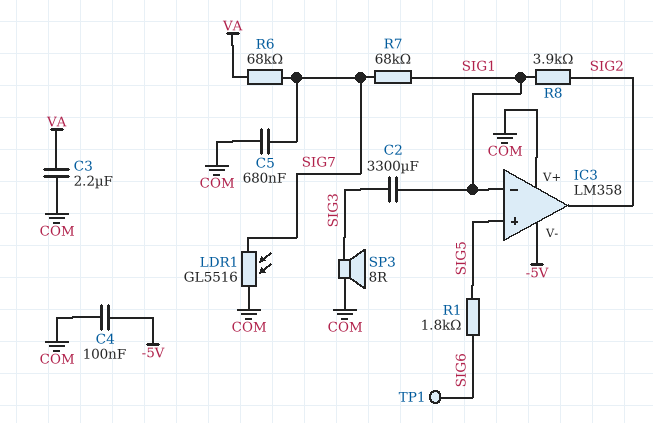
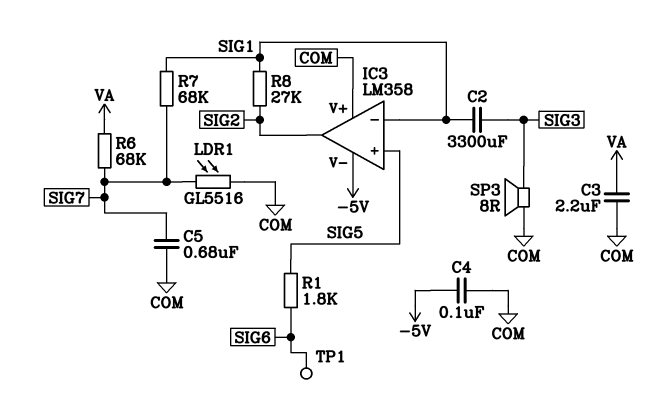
R8: 3.9k (SIG1, SIG2) -> 27k (SIG1, SIG2)

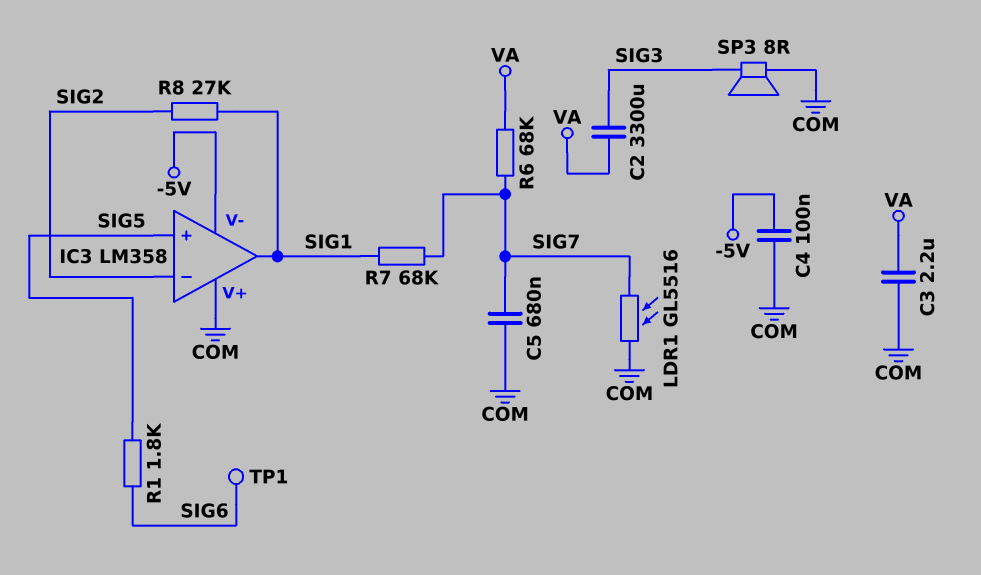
C2: 3300uF (SIG1, SIG3) -> 3300uF (SIG3, VA)
IC3 pin in-: SIG1 -> SIG2
IC3 pin out: SIG2 -> SIG1

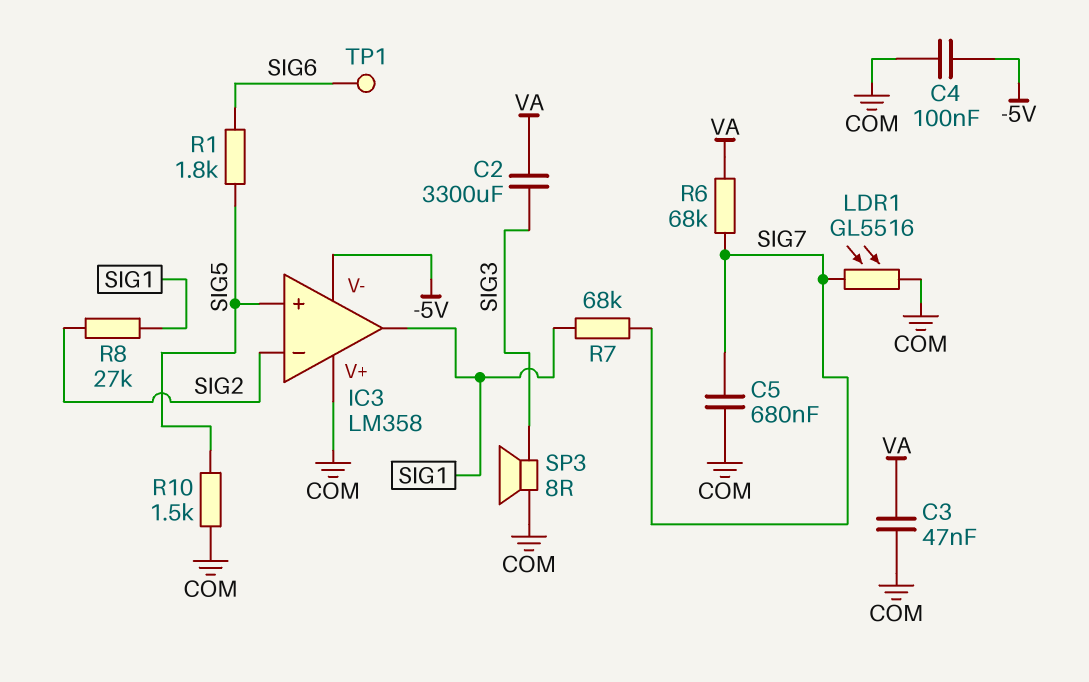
C3: 2.2uF (COM, VA) -> 47nF (COM, VA)
R10: none -> 1.5k (COM, SIG5)

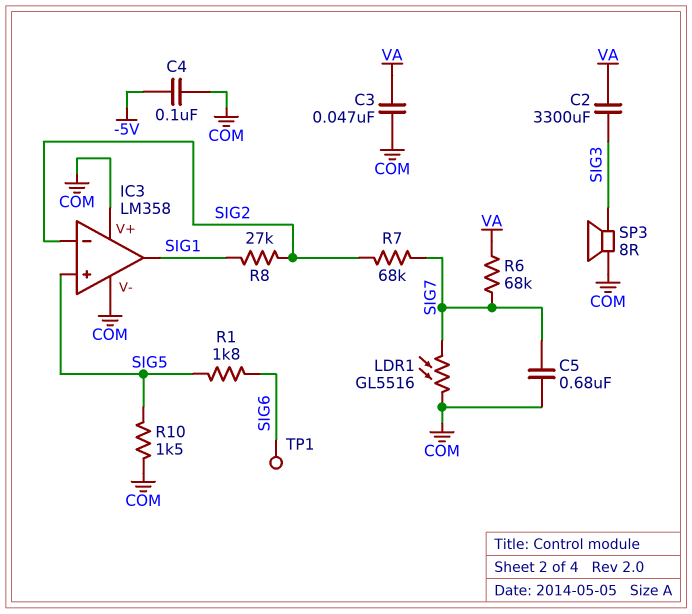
IC3 pin V-: -5V -> COM
R7: 68k (SIG1, SIG7) -> 68k (SIG2, SIG7)

